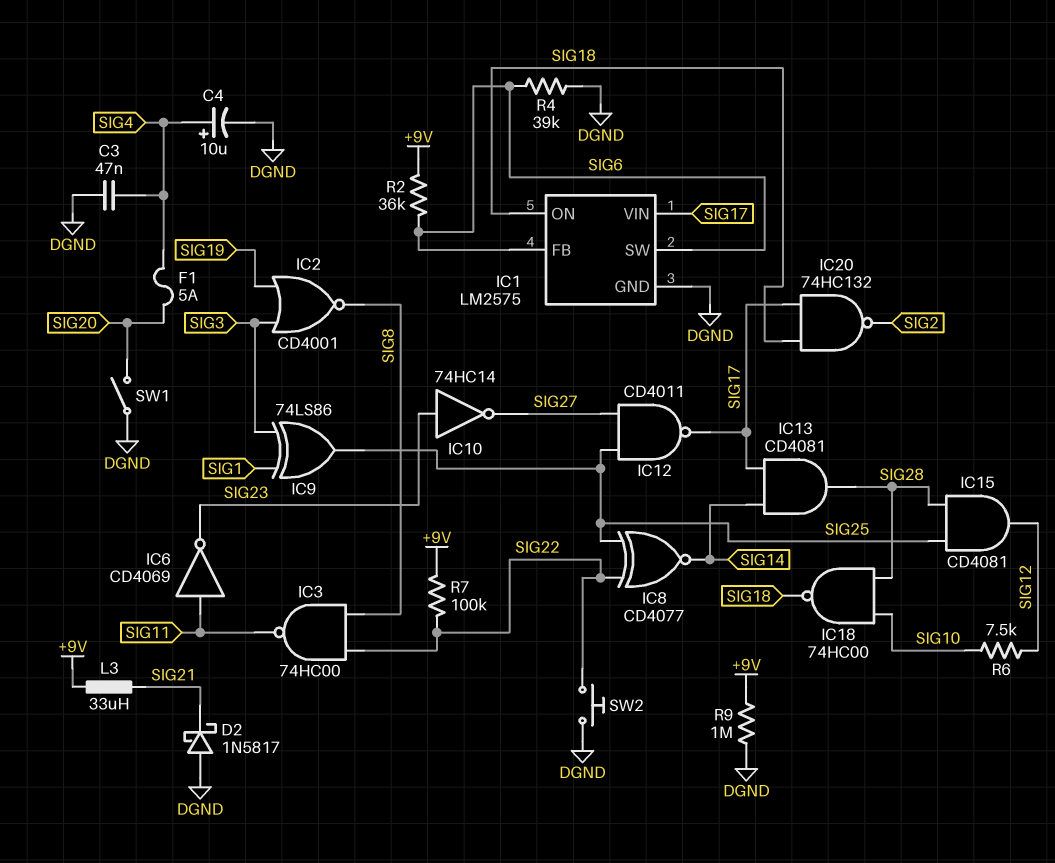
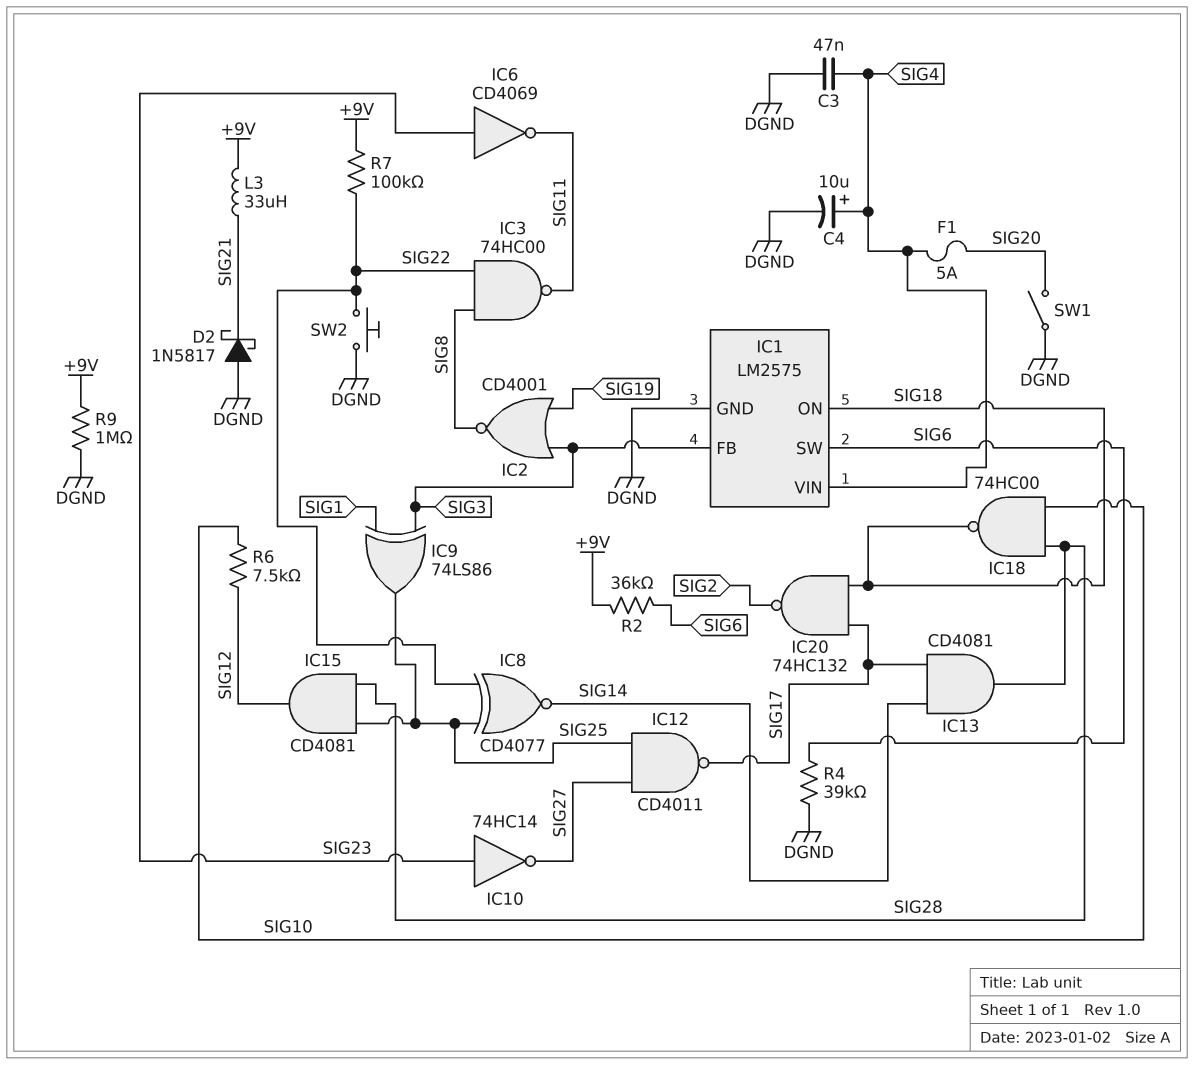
IC1 pin FB: SIG6 -> SIG3
IC1 pin VIN: SIG17 -> SIG4
IC6: NOT CD4069 (in SIG11, out SIG23) -> NOT CD4069 (in SIG23, out SIG11)

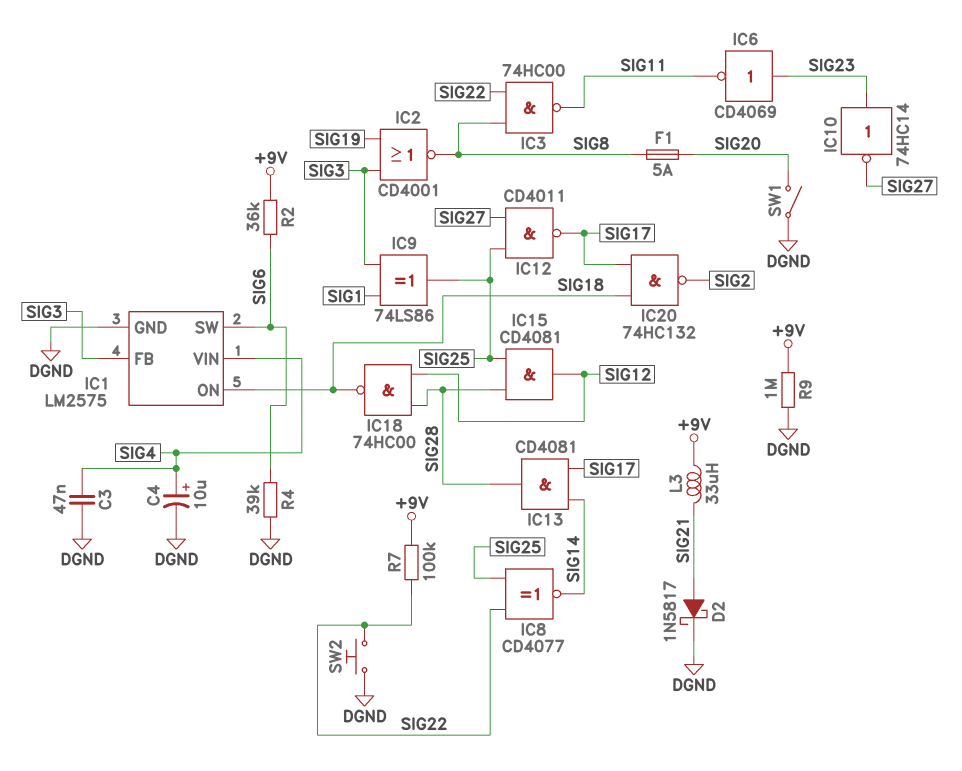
D2: schottky 1N5817 (A DGND, K SIG21) -> schottky 1N5817 (A SIG21, K DGND)
F1: 5A (SIG4, SIG20) -> 5A (SIG8, SIG20)
IC18: NAND 74HC00 (in SIG10, in SIG28, out SIG18) -> NAND 74HC00 (in SIG12, in SIG28, out SIG18)
R6: 7.5k (SIG10, SIG12) -> none

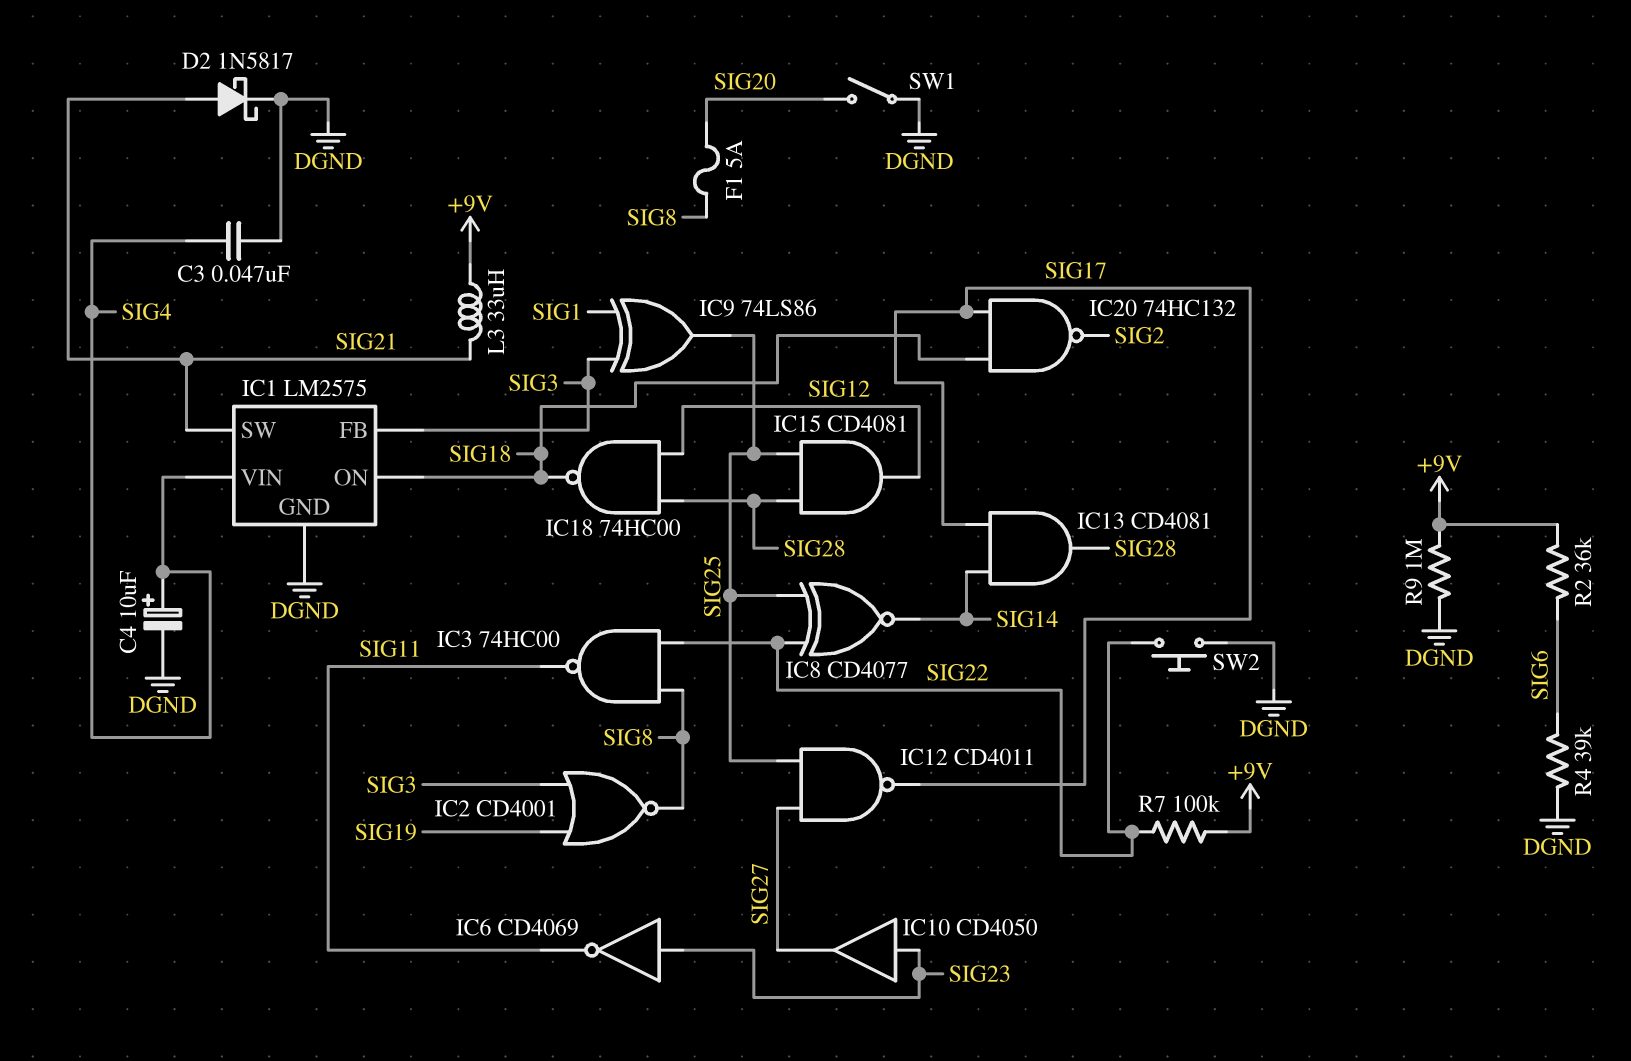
IC1 pin SW: SIG6 -> SIG21
IC10: NOT 74HC14 (in SIG23, out SIG27) -> buffer CD4050 (in SIG23, out SIG27)

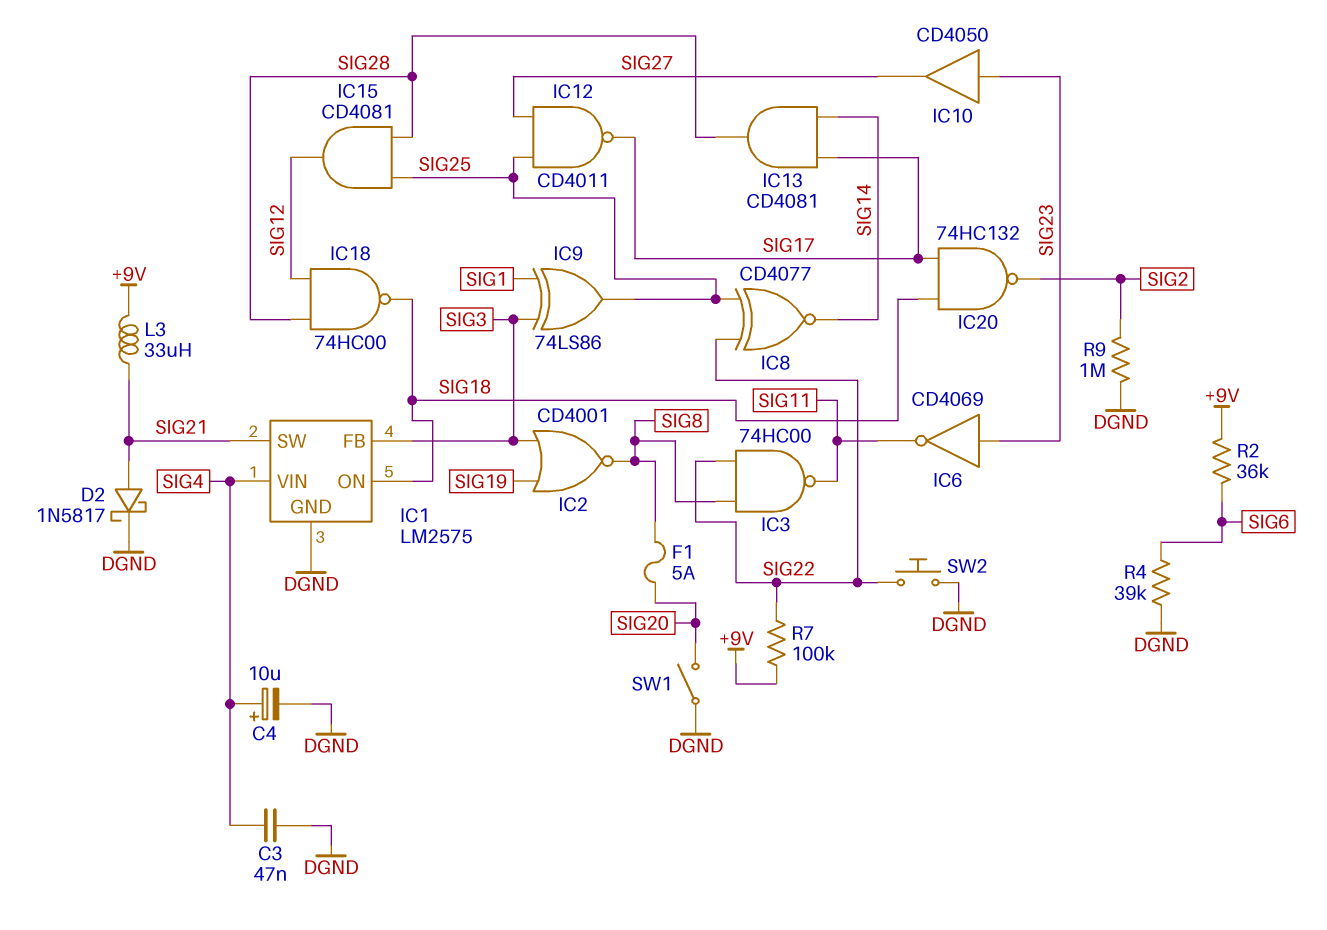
R9: 1M (+9V, DGND) -> 1M (DGND, SIG2)

